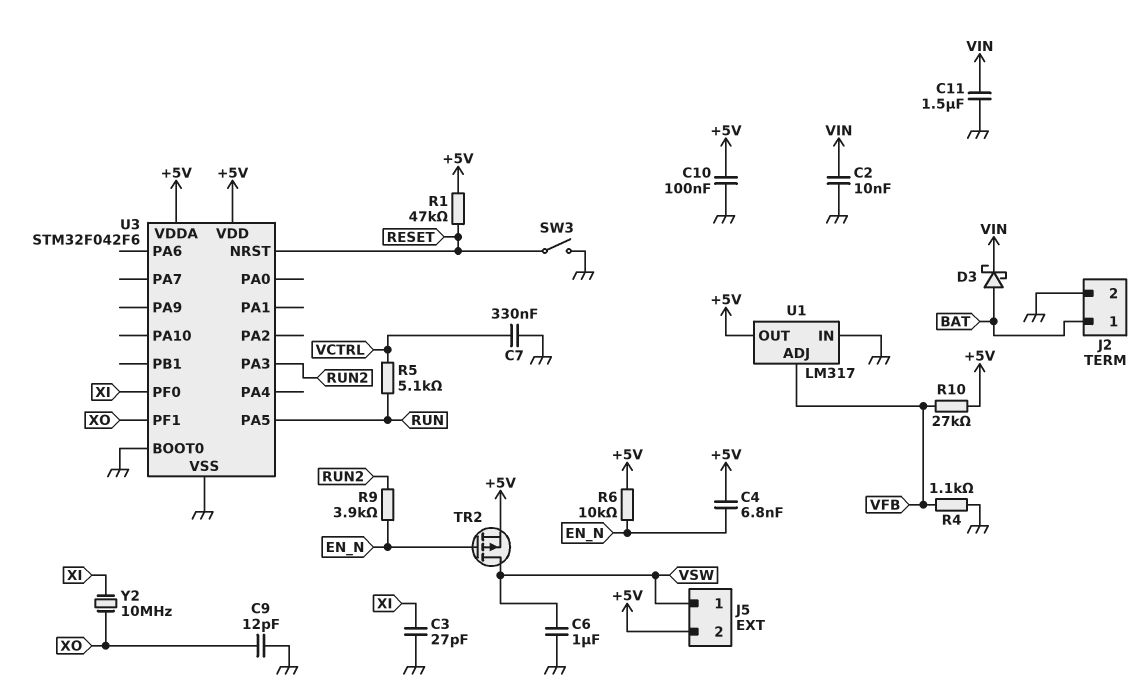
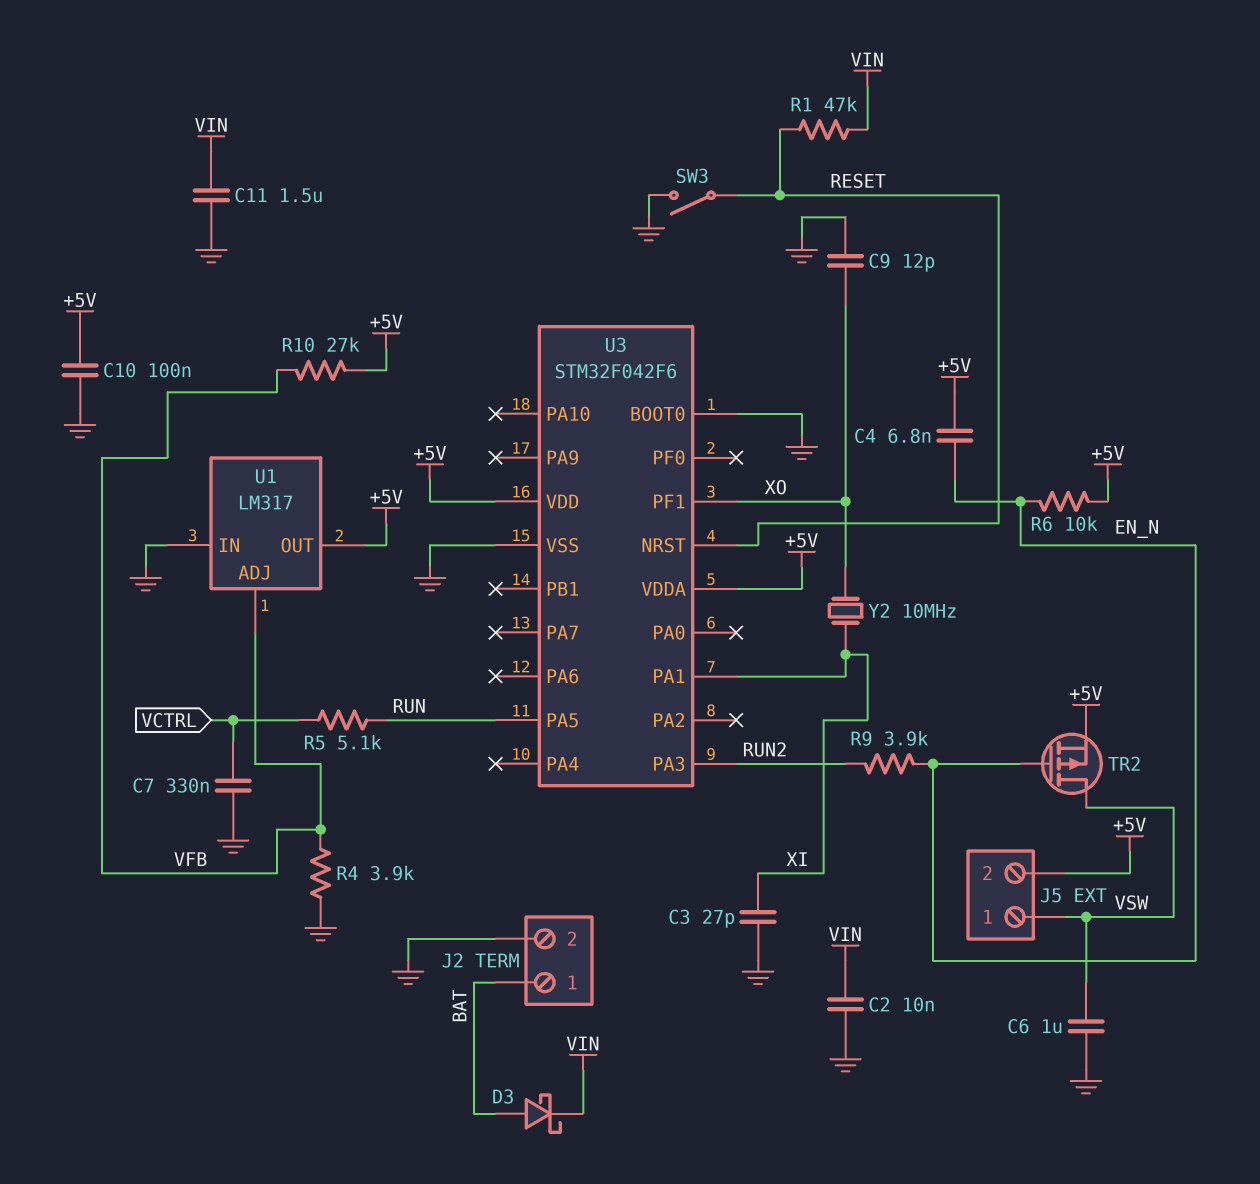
R1: 47k (+5V, RESET) -> 47k (RESET, VIN)
R4: 1.1k (GND, VFB) -> 3.9k (GND, VFB)
U3 pin PA1: none -> XI
U3 pin PF0: XI -> none

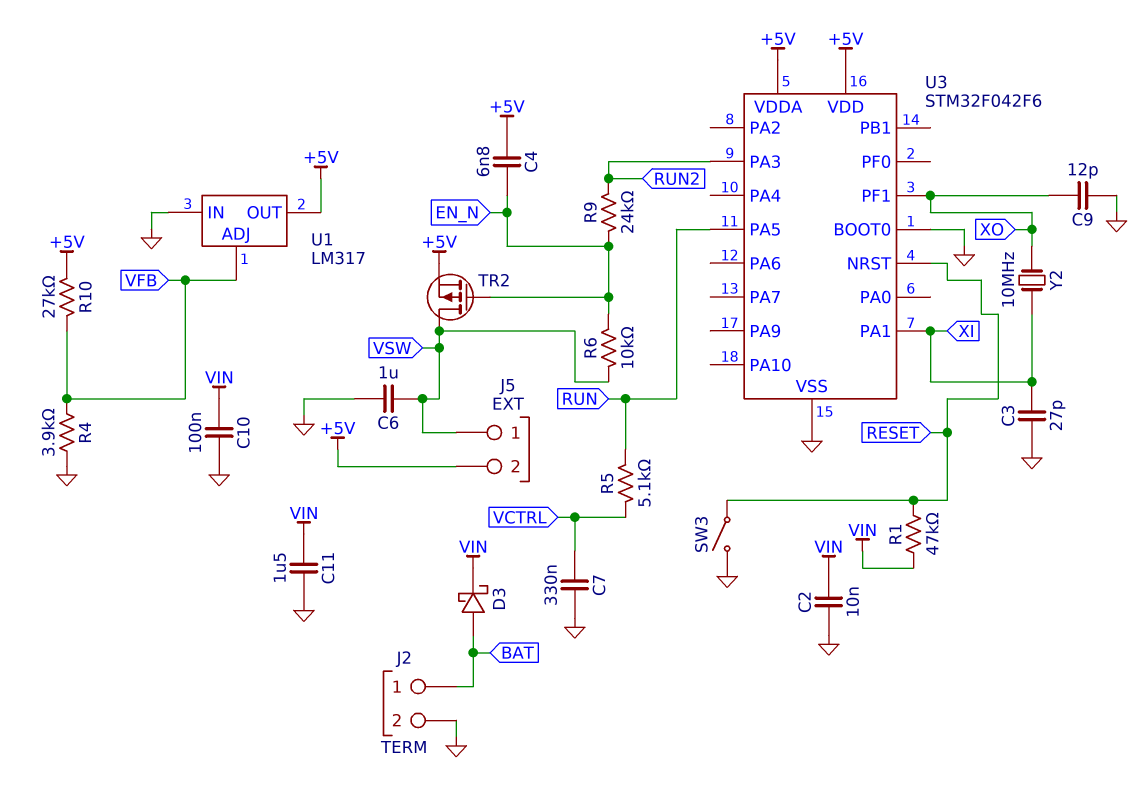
C10: 100nF (+5V, GND) -> 100nF (GND, VIN)
R6: 10k (+5V, EN_N) -> 10k (EN_N, VSW)
R9: 3.9k (EN_N, RUN2) -> 24k (EN_N, RUN2)

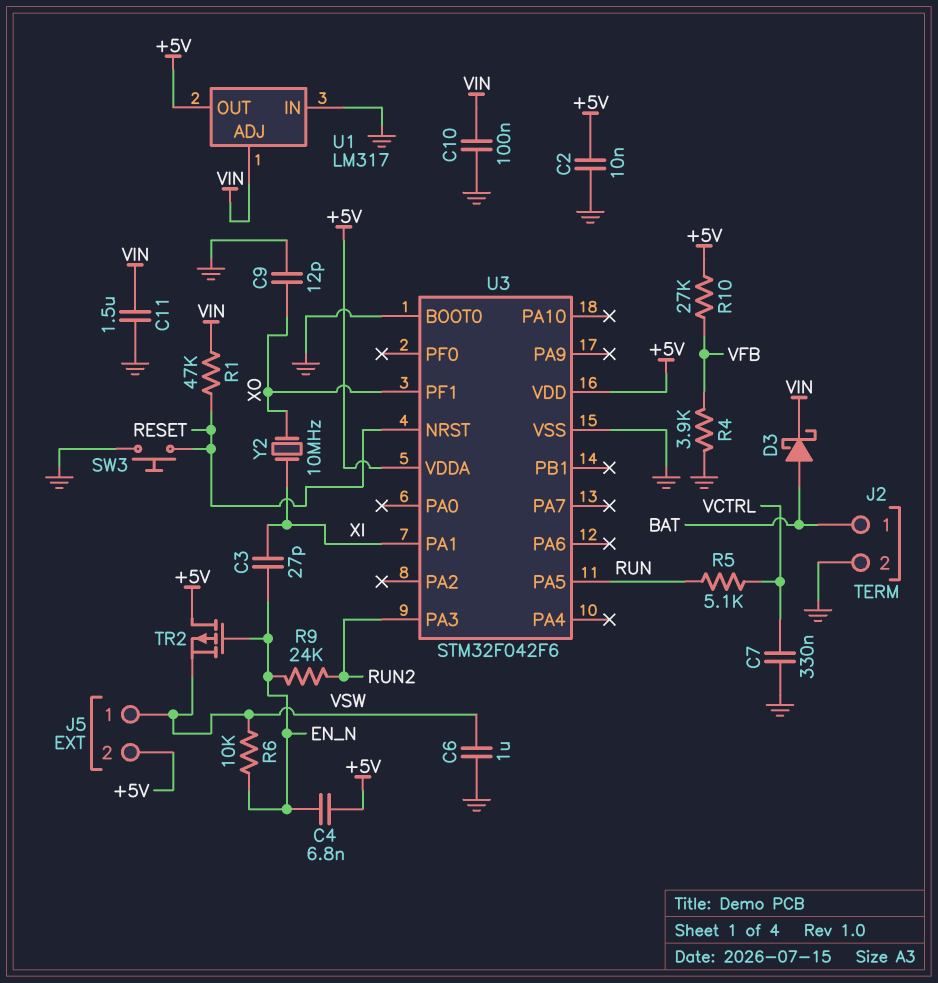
C2: 10nF (GND, VIN) -> 10nF (+5V, GND)
C3: 27pF (GND, XI) -> 27pF (EN_N, XI)
SW3: switch (GND, RESET) -> button (GND, RESET)
TR2: PMOS (G EN_N, D VSW, S +5V) -> PMOS (G EN_N, D +5V, S VSW)
U1 pin ADJ: VFB -> VIN

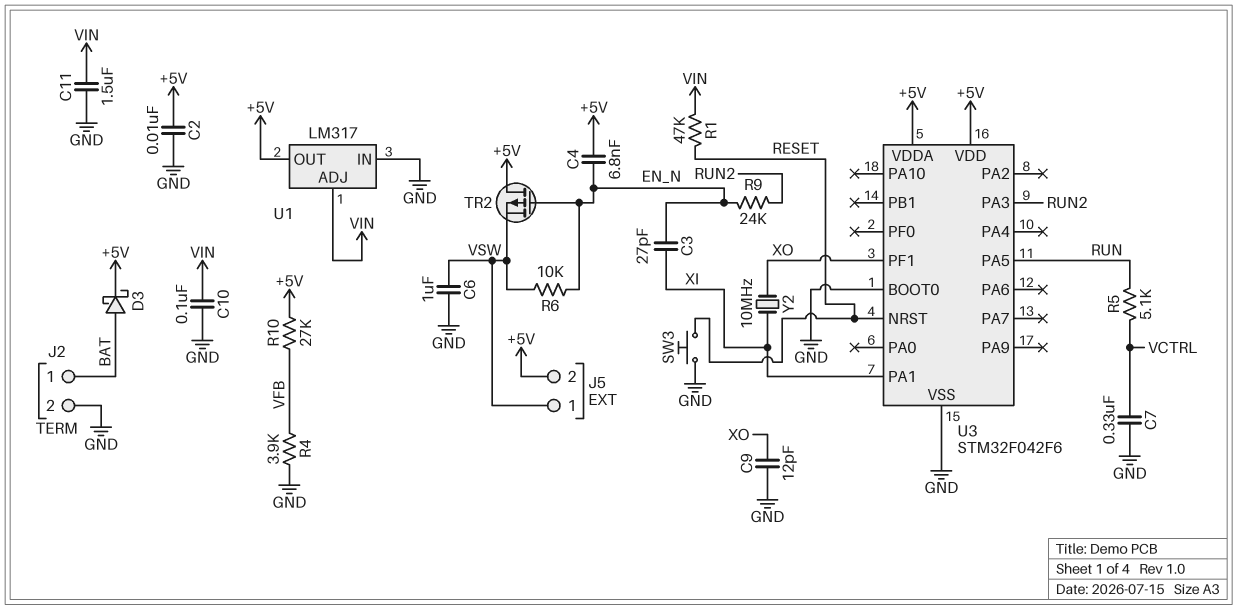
D3: schottky (A BAT, K VIN) -> schottky (A BAT, K +5V)

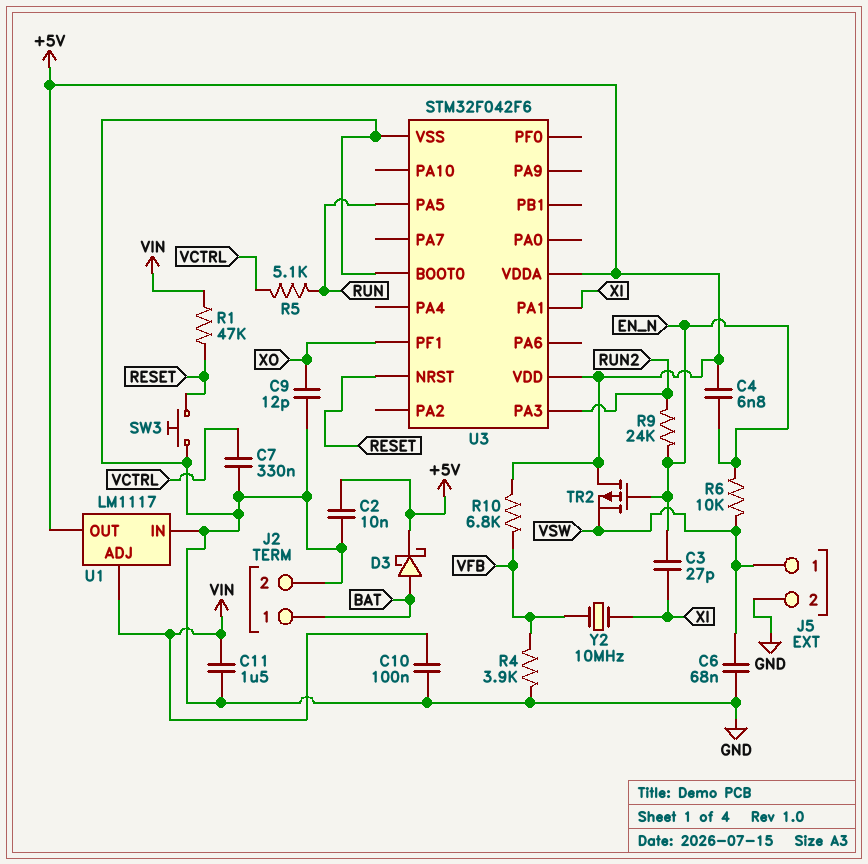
C6: 1uF (GND, VSW) -> 68nF (GND, VSW)
J5 pin 2: +5V -> GND
R10: 27k (+5V, VFB) -> 6.8k (+5V, VFB)
U1: LM317 -> LM1117
Y2: 10MHz (XI, XO) -> 10MHz (VFB, XI)

